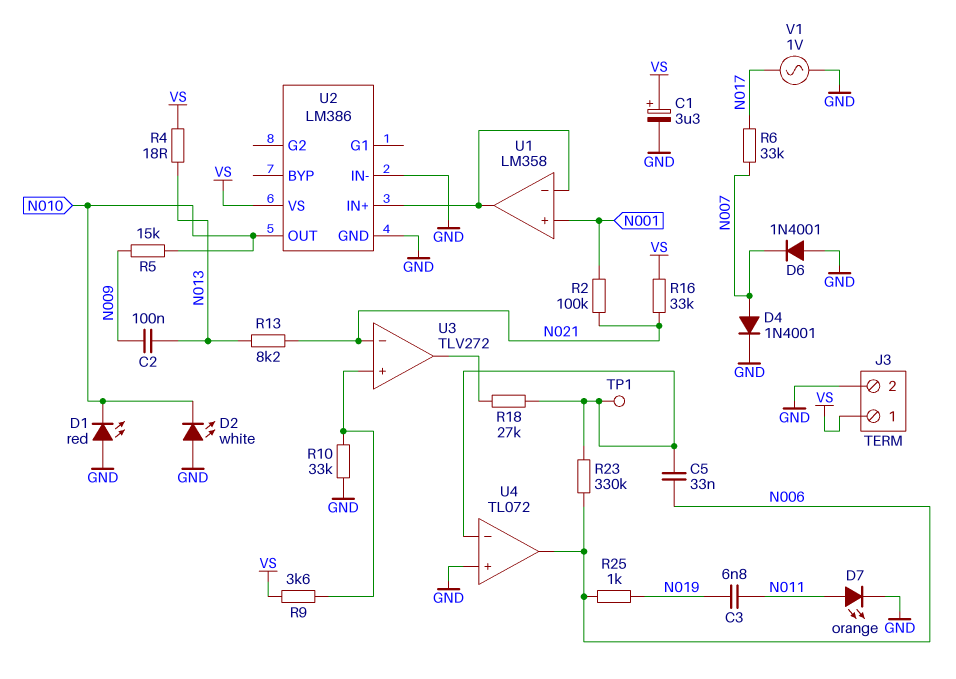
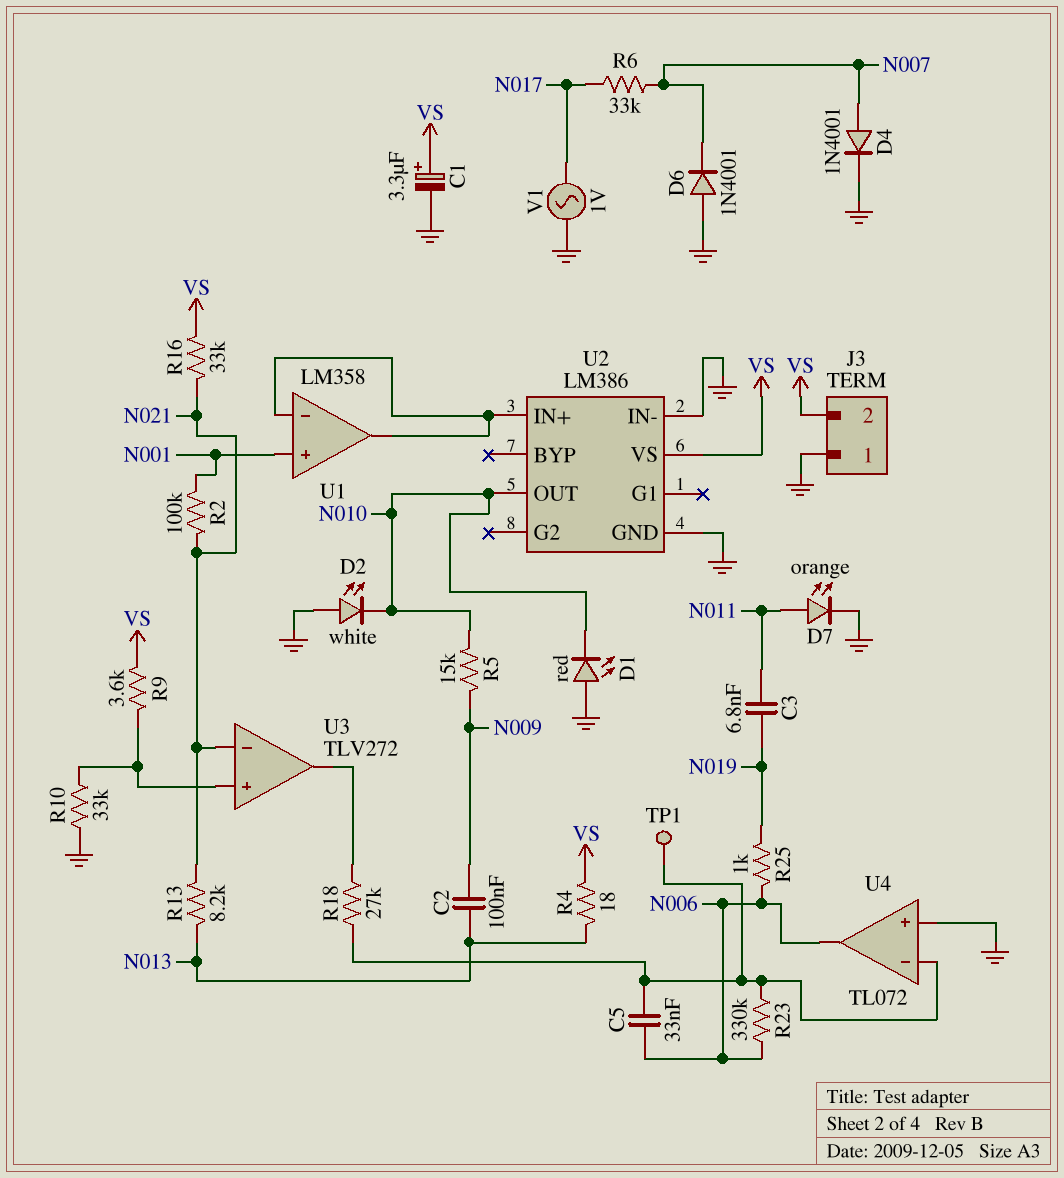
J3 pin 1: VS -> GND
J3 pin 2: GND -> VS

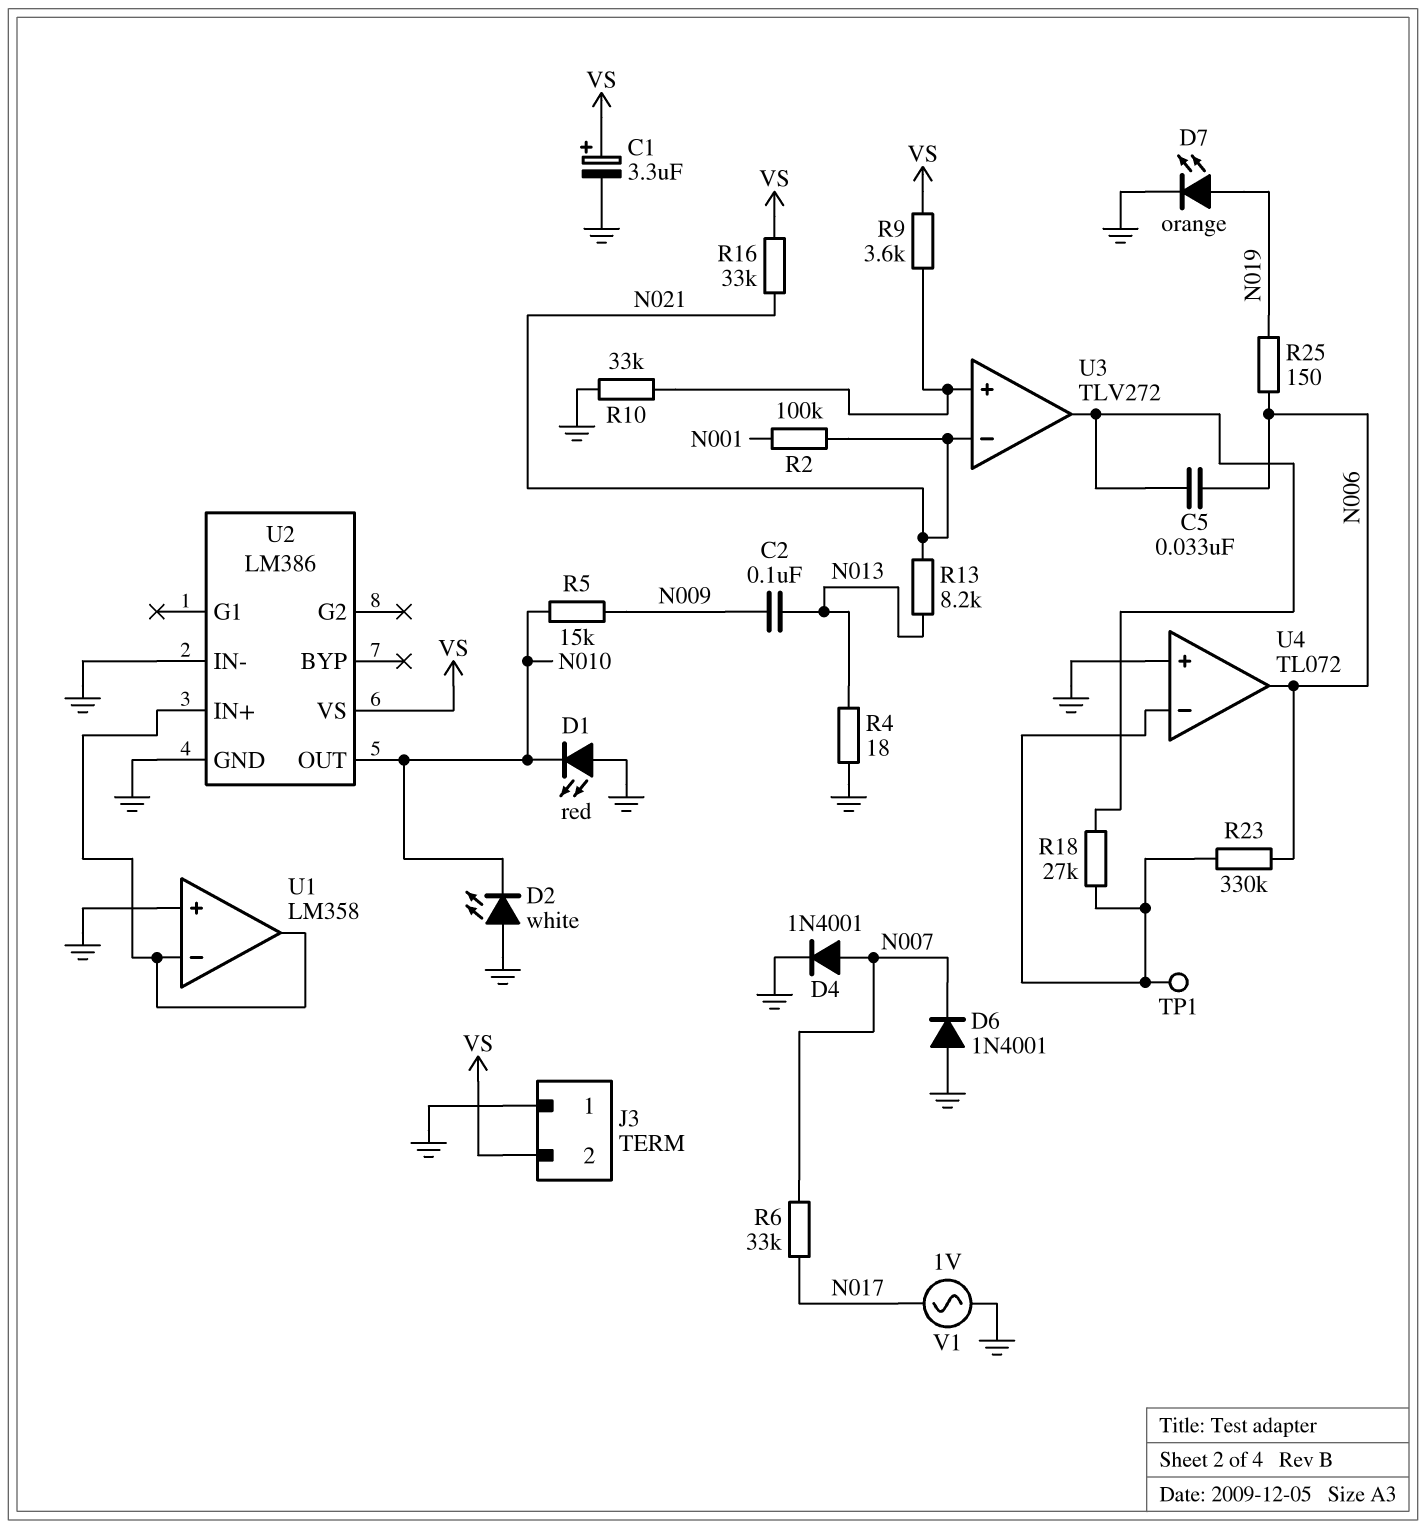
C3: 6.8nF (N011, N019) -> none
C5: 33nF (N006, U4/in-) -> 33nF (N006, U3/out)
D7: LED orange (A N011, K GND) -> LED orange (A N019, K GND)
R4: 18 (N013, VS) -> 18 (GND, N013)
R25: 1k (N006, N019) -> 150 (N006, N019)
U1 pin in+: N001 -> GND

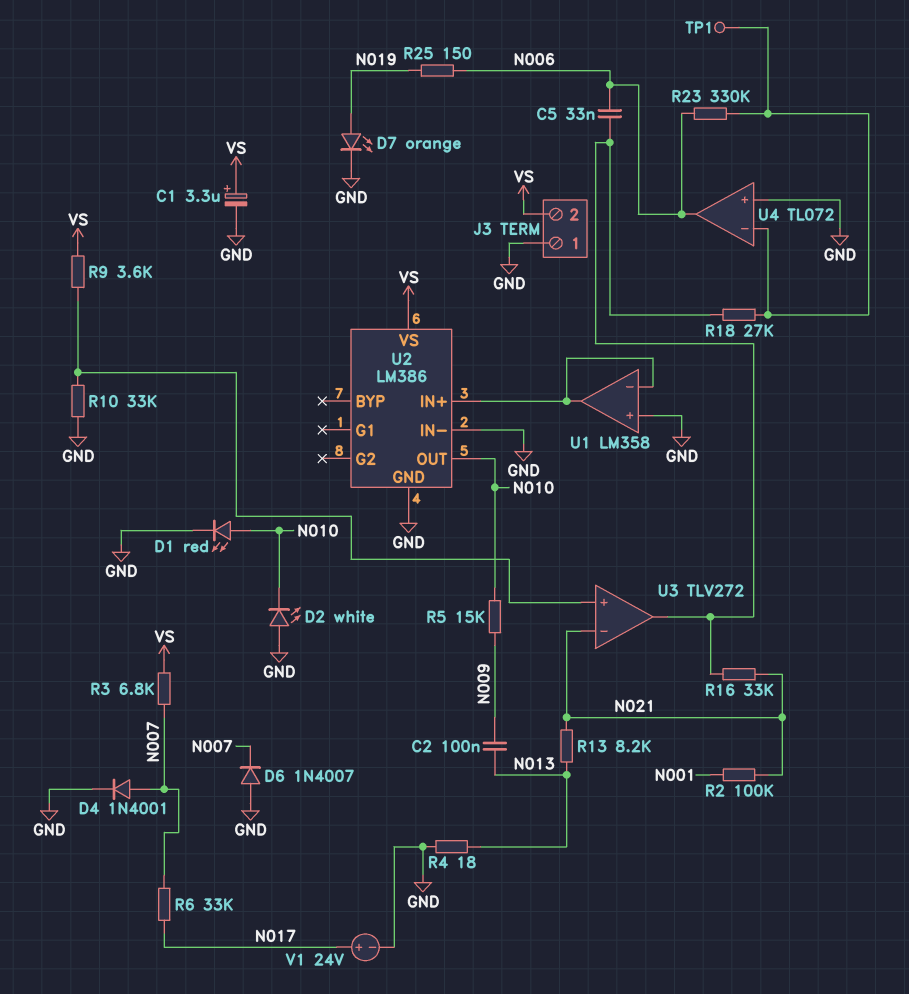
D1: LED red (A GND, K N010) -> LED red (A N010, K GND)
D6: diode 1N4001 (A GND, K N007) -> diode 1N4007 (A GND, K N007)
R3: none -> 6.8k (N007, VS)
R16: 33k (N021, VS) -> 33k (N021, U3/out)
V1: AC 1V (GND, N017) -> 24V (plus N017, minus GND)

